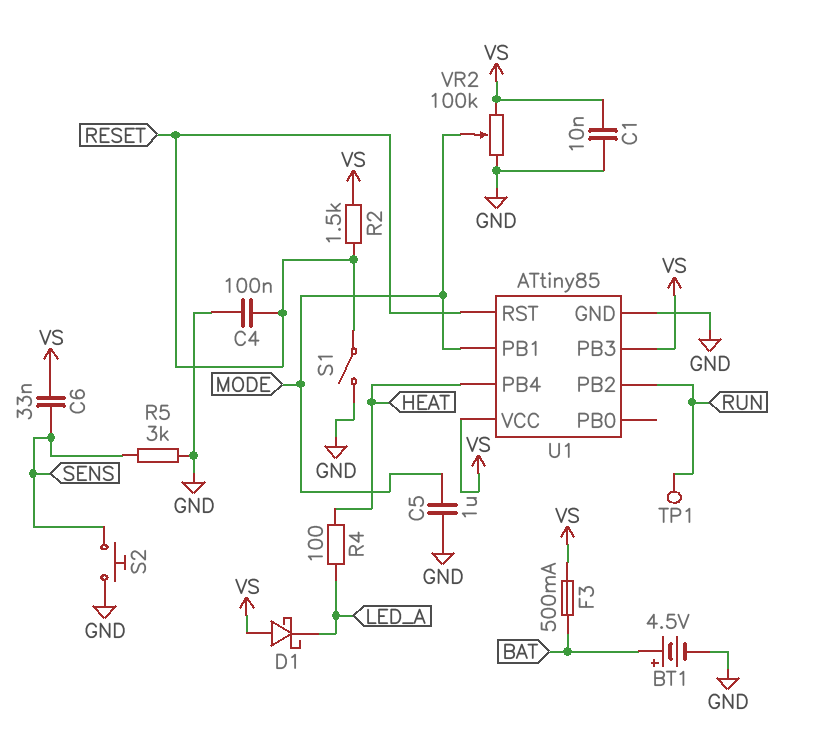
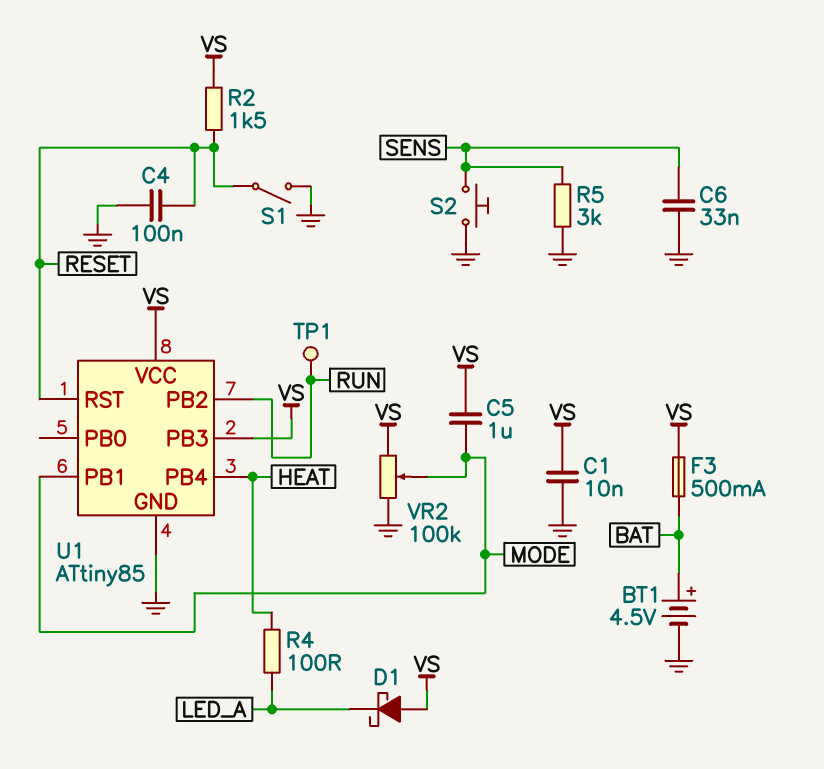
C5: 1uF (GND, MODE) -> 1uF (MODE, VS)
C6: 33nF (SENS, VS) -> 33nF (GND, SENS)

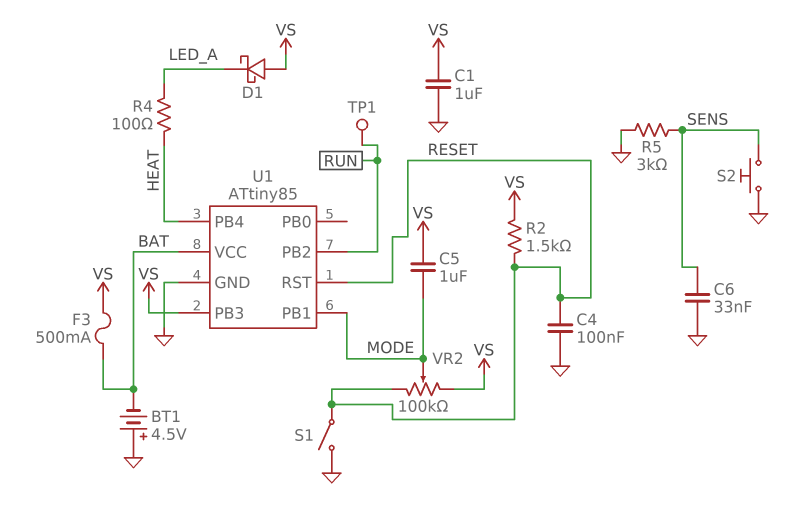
BT1: 4.5V (plus BAT, minus GND) -> 4.5V (plus GND, minus BAT)
C1: 10nF (GND, VS) -> 1uF (GND, VS)
U1 pin VCC: VS -> BAT
VR2: 100k (GND, VS, wiper MODE) -> 100k (RESET, VS, wiper MODE)

